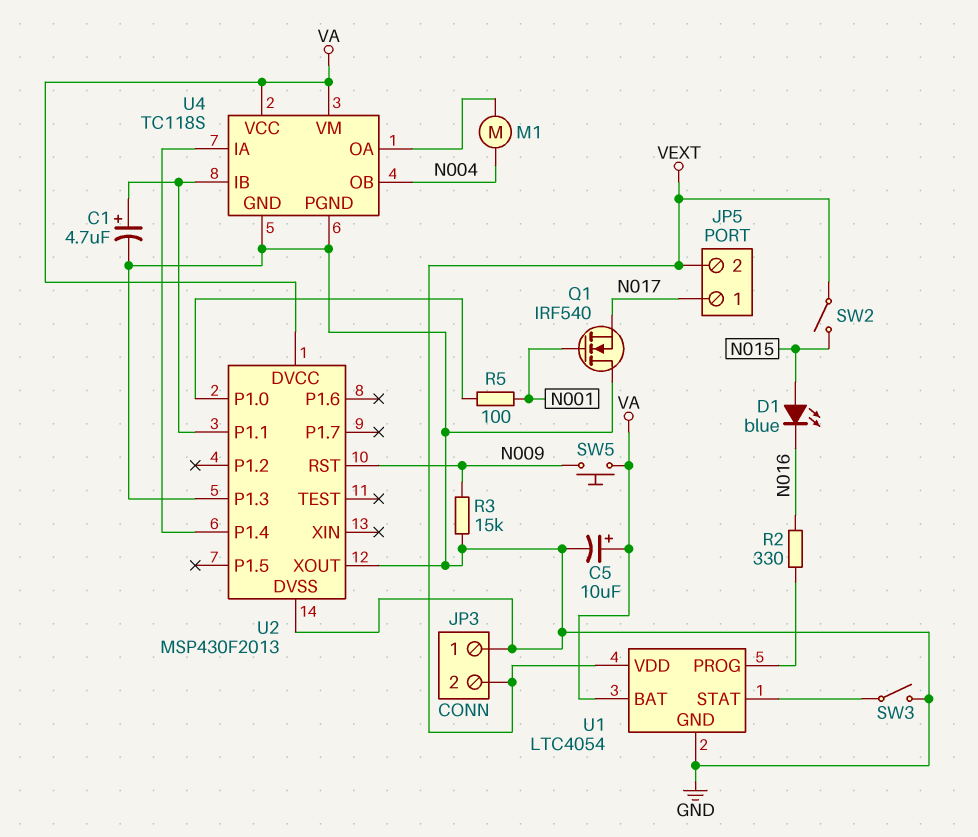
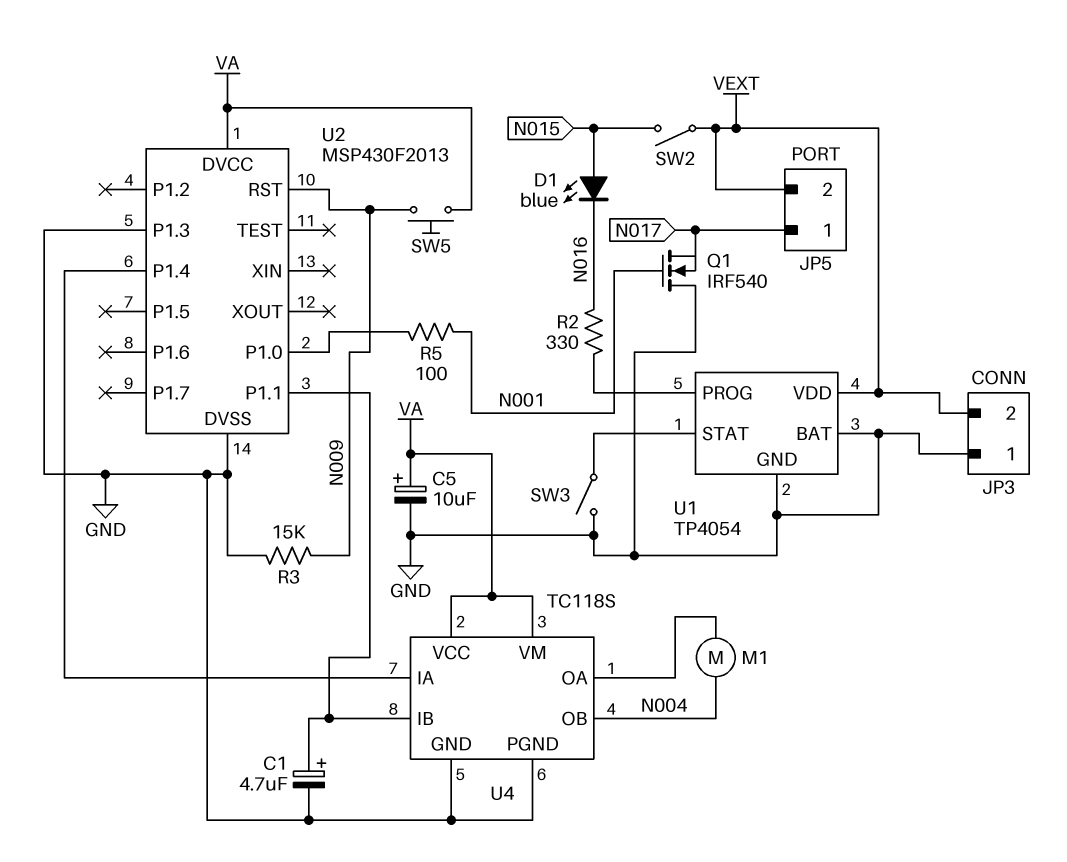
U1: LTC4054 -> TP4054
U1 pin BAT: VA -> GND
U2 pin XOUT: GND -> none

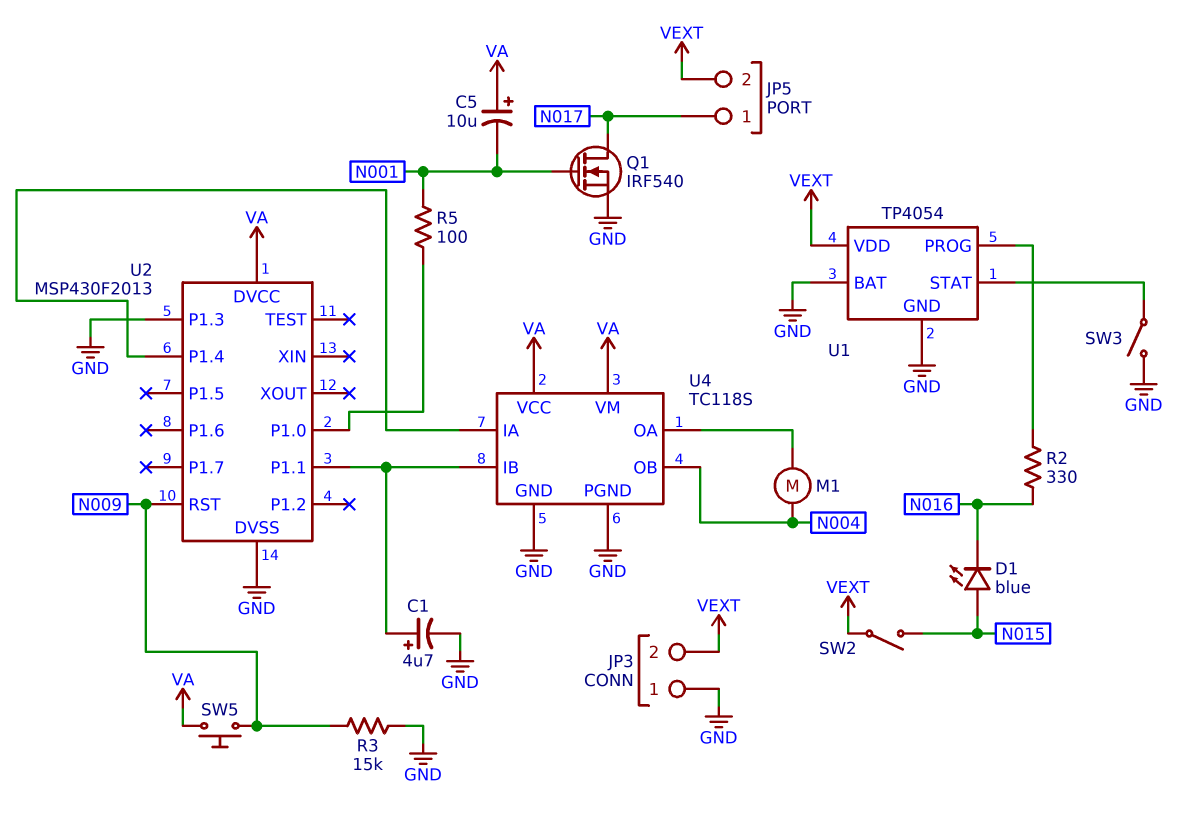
C5: 10uF (plus VA, minus GND) -> 10uF (plus VA, minus N001)
Q1: NMOS IRF540 (G N001, D GND, S N017) -> NMOS IRF540 (G N001, D N017, S GND)

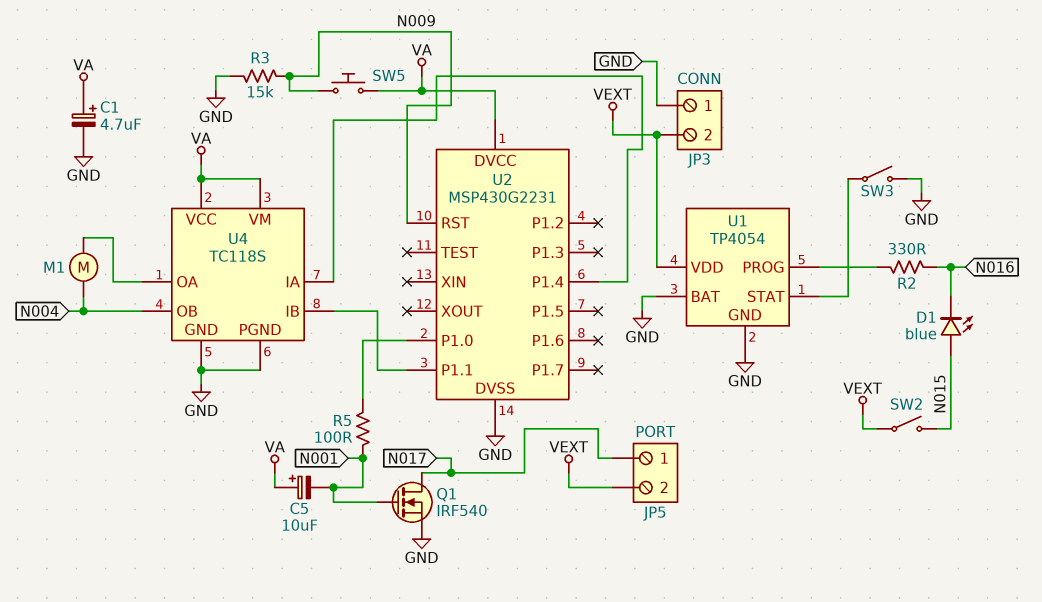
C1: 4.7uF (plus U2/P1.1, minus GND) -> 4.7uF (plus VA, minus GND)
U2: MSP430F2013 -> MSP430G2231
U2 pin P1.3: GND -> none

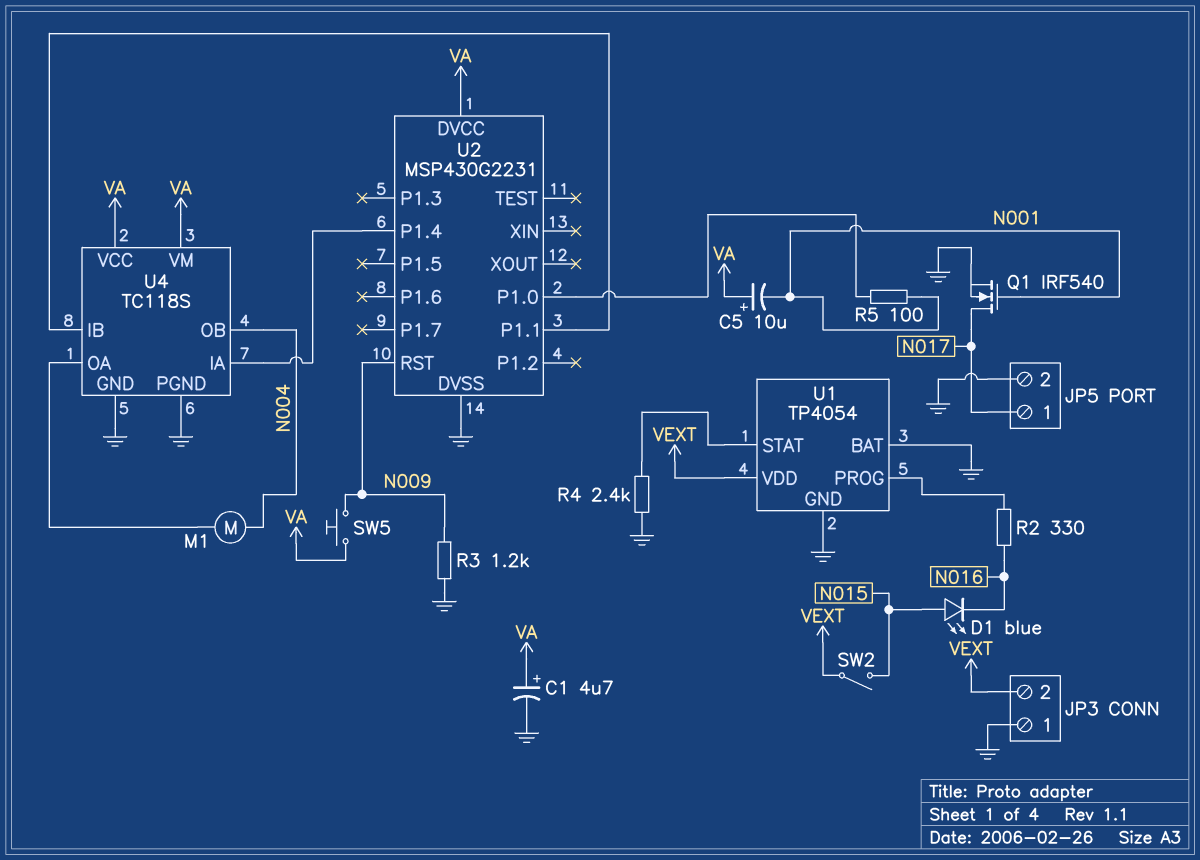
JP5 pin 2: VEXT -> GND
R3: 15k (GND, N009) -> 1.2k (GND, N009)
R4: none -> 2.4k (GND, U1/STAT)
SW3: switch (GND, U1/STAT) -> none

